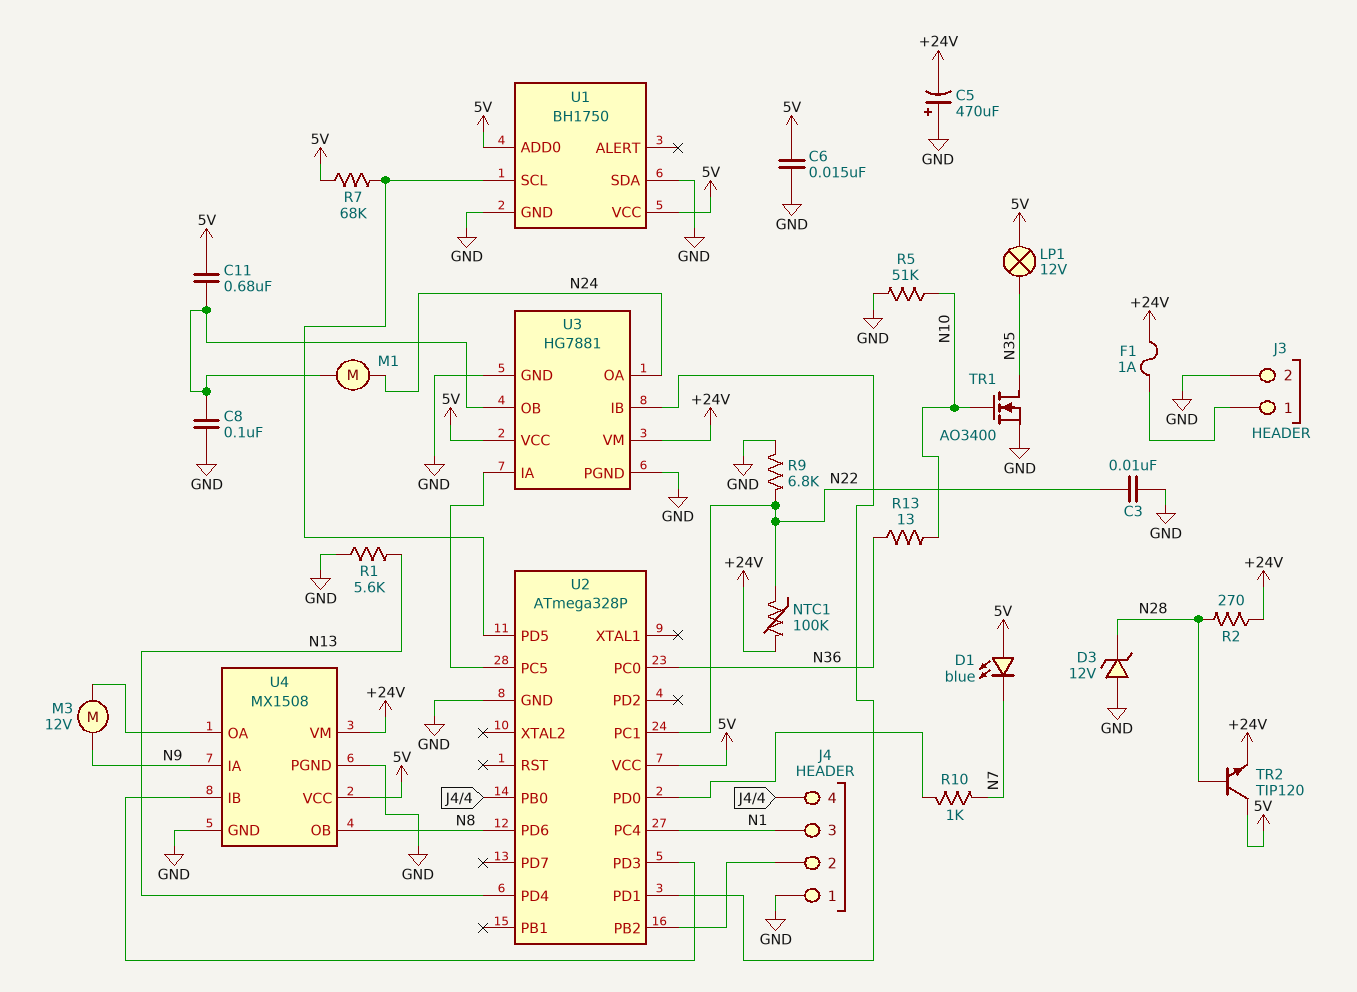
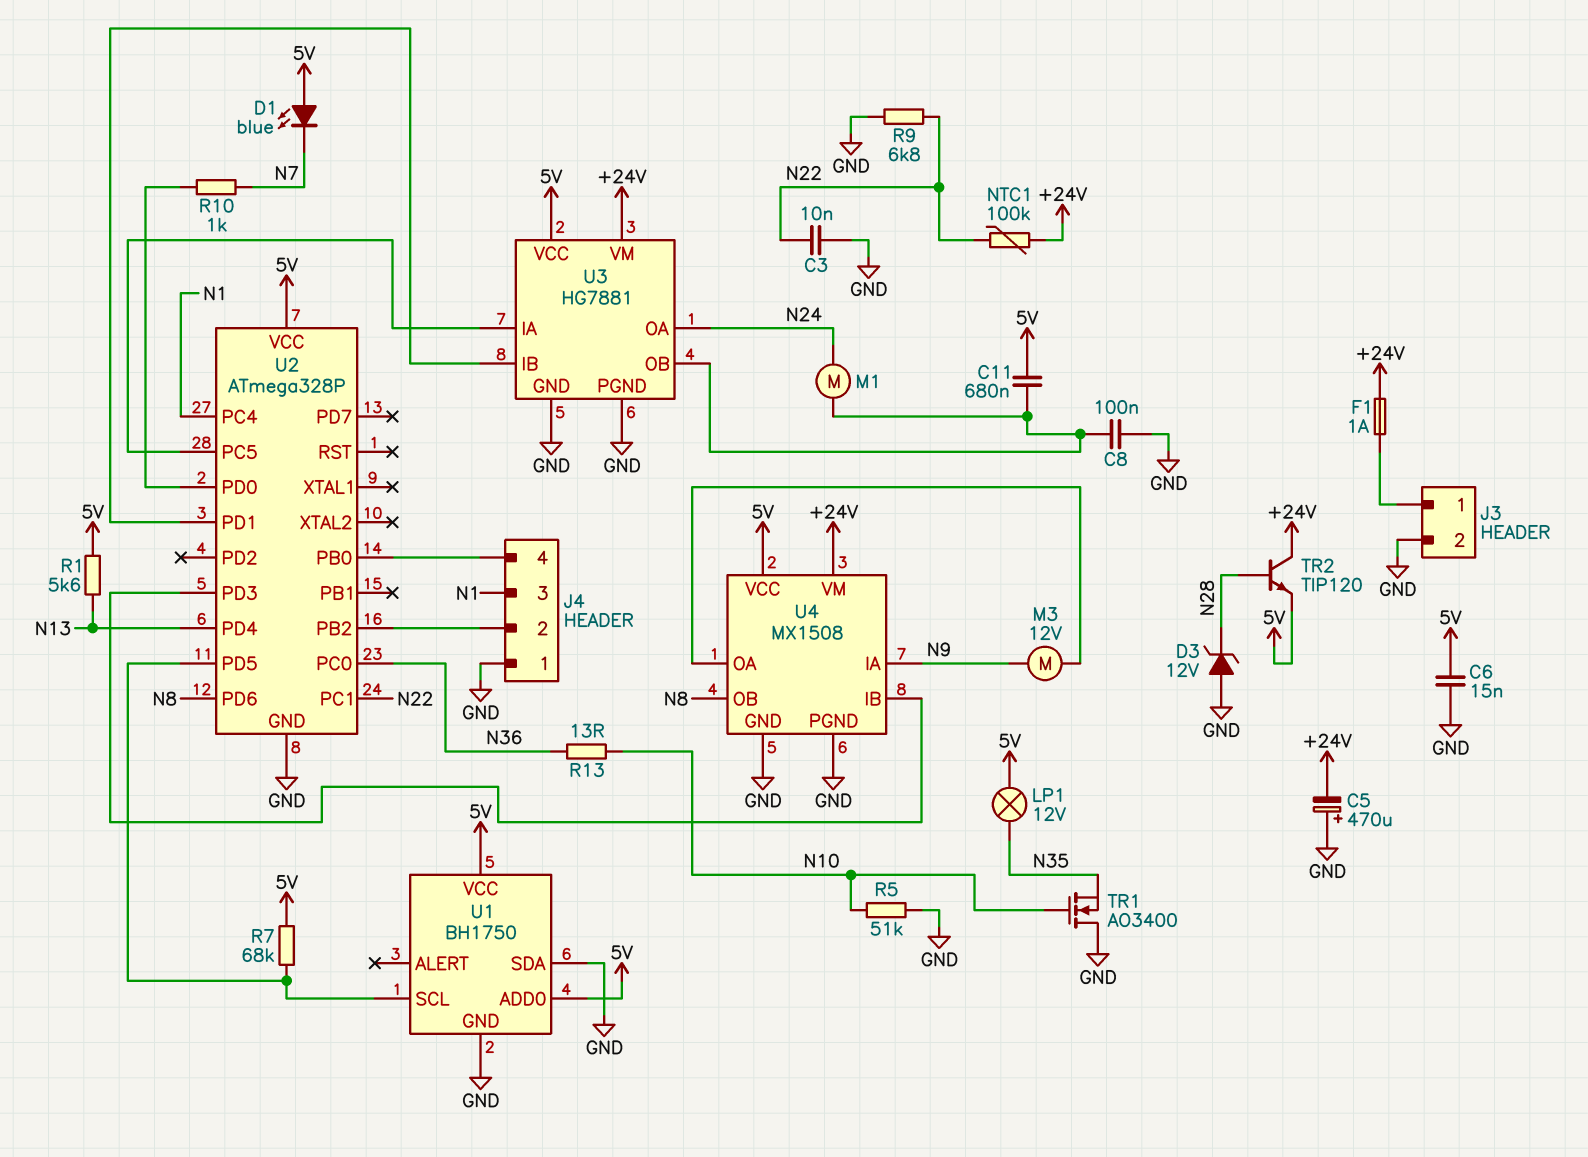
R1: 5.6k (GND, N13) -> 5.6k (5V, N13)
R2: 270 (+24V, N28) -> none
TR1: NMOS AO3400 (G N10, D N35, S GND) -> NMOS AO3400 (G N10, D GND, S N35)
TR2: NPN TIP120 (B N28, C 5V, E +24V) -> NPN TIP120 (B N28, C +24V, E 5V)

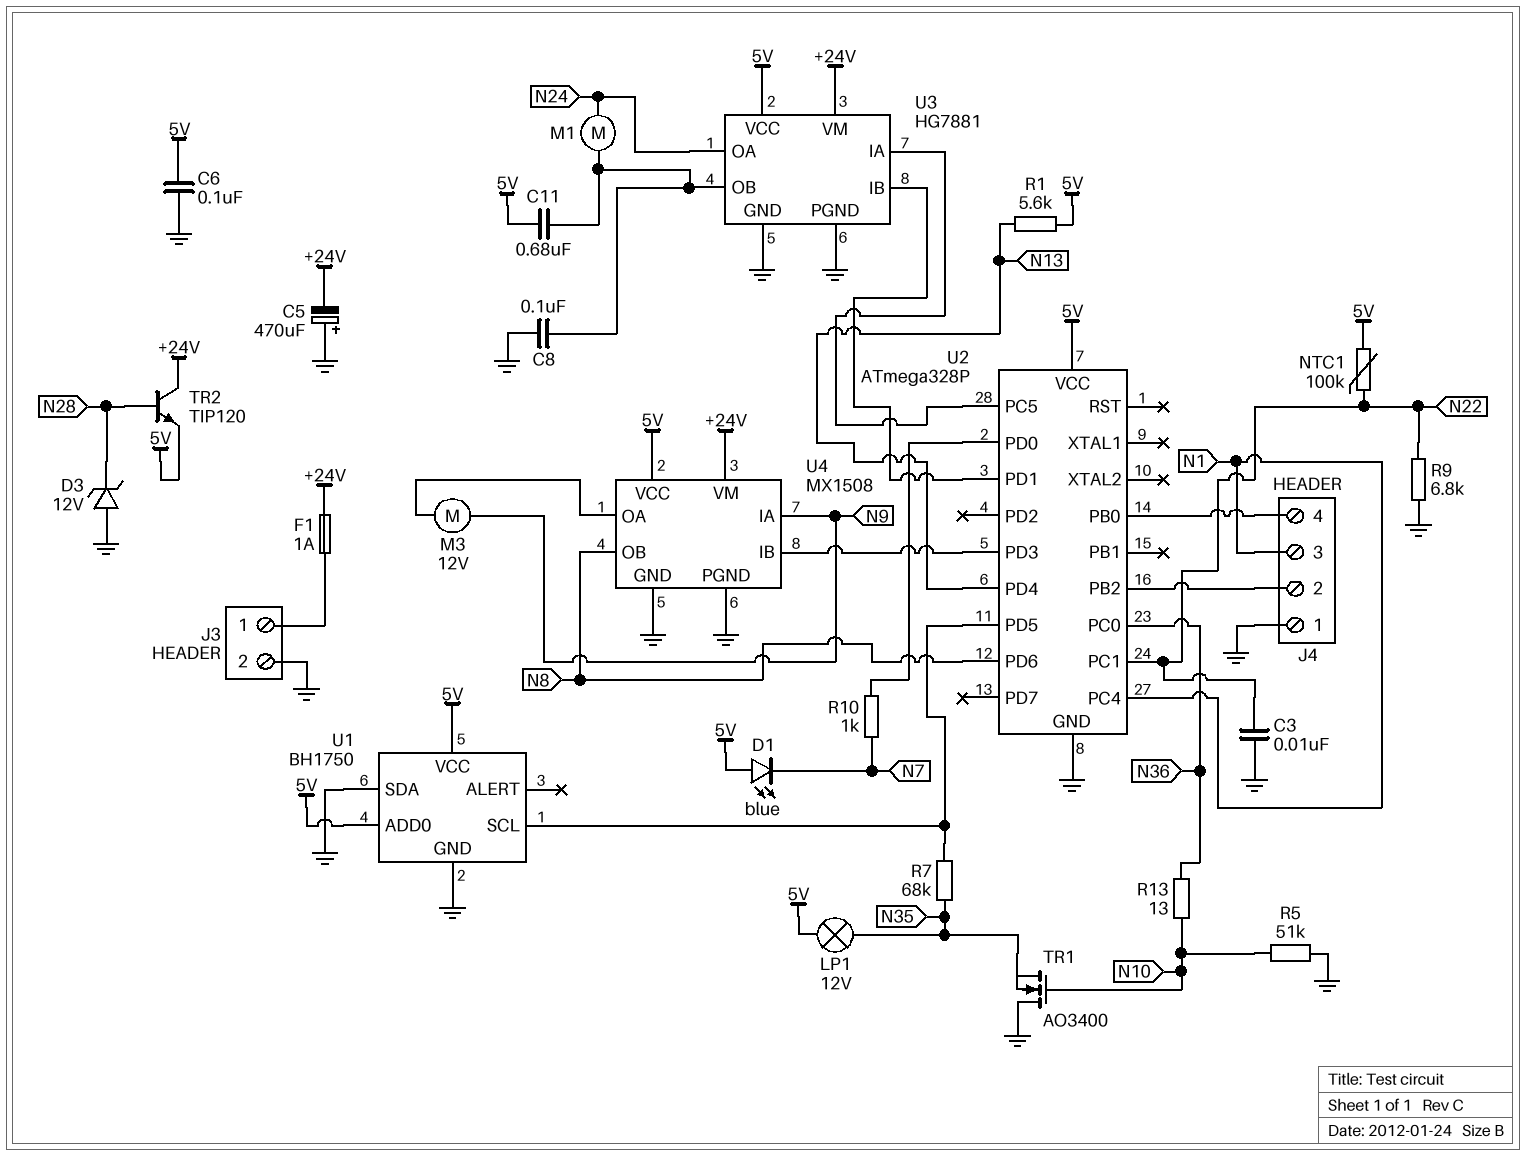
C6: 15nF (5V, GND) -> 100nF (5V, GND)
NTC1: 100k (+24V, N22) -> 100k (5V, N22)
R7: 68k (5V, U1/SCL) -> 68k (N35, U1/SCL)

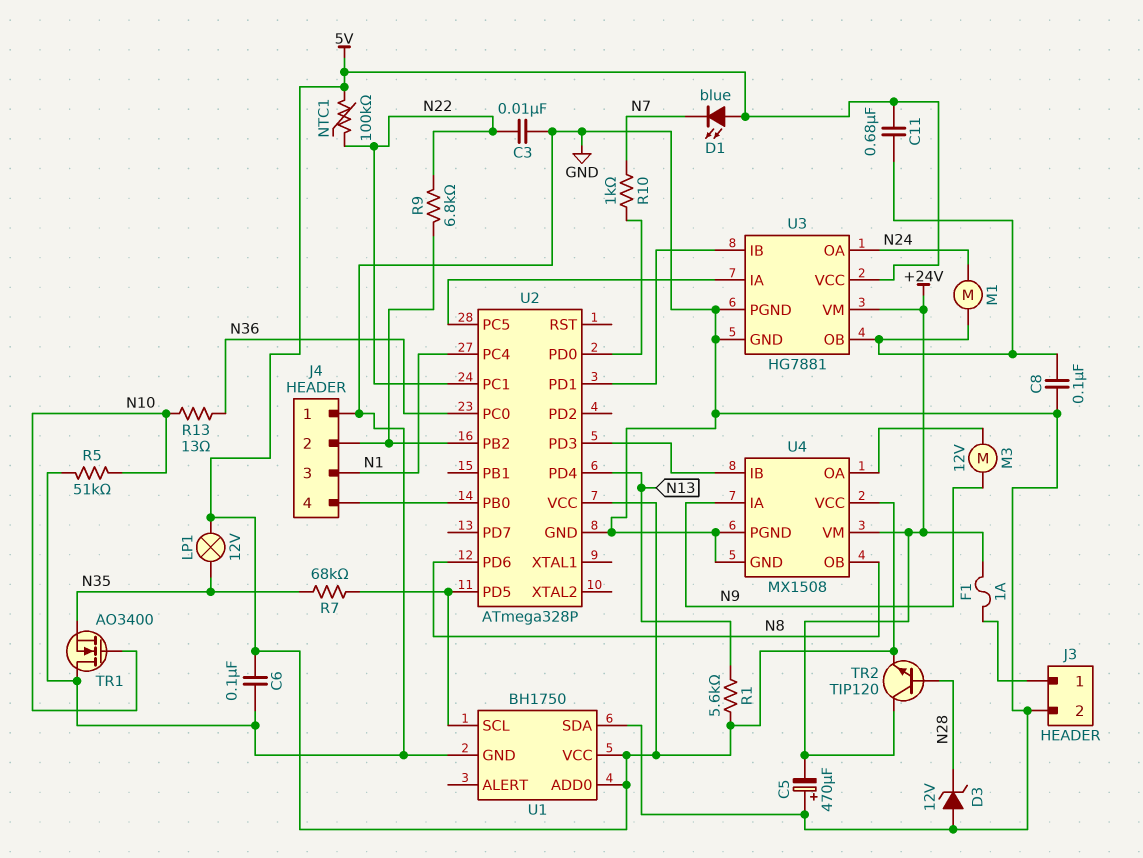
R9: 6.8k (GND, N22) -> 6.8k (J4/2, N22)

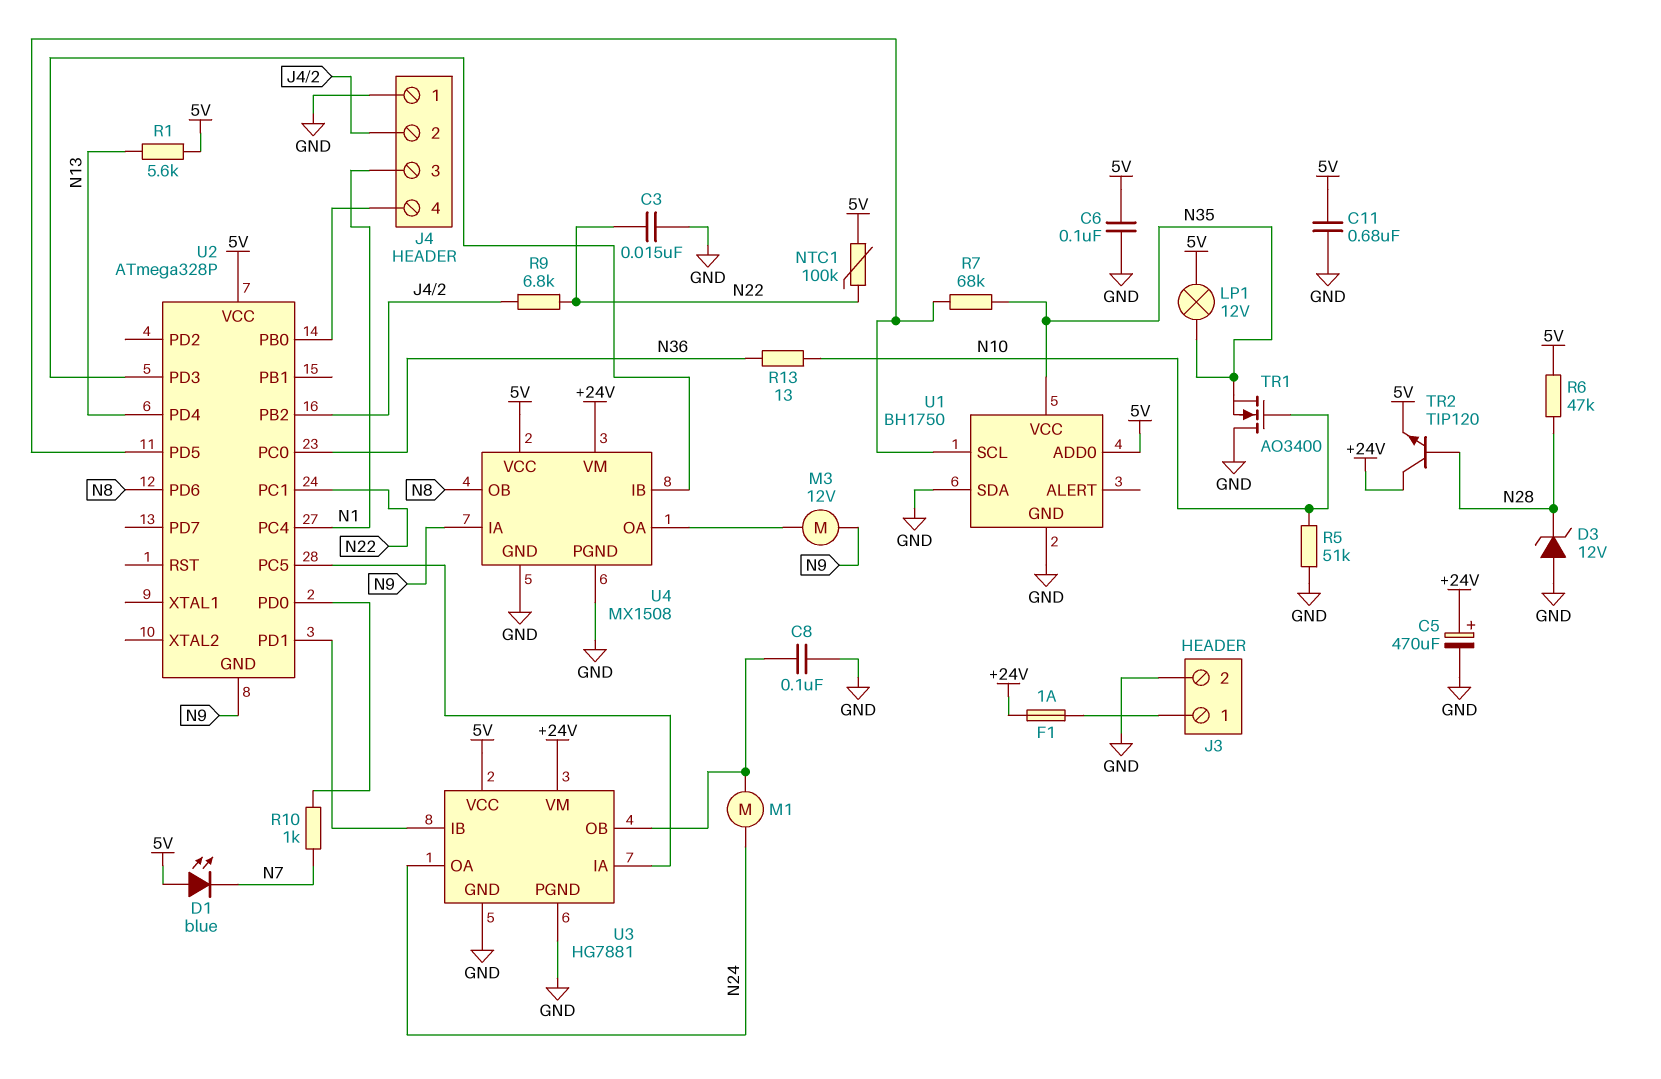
C3: 10nF (GND, N22) -> 15nF (GND, N22)
C5: 470uF (plus GND, minus +24V) -> 470uF (plus +24V, minus GND)
C11: 680nF (5V, U3/OB) -> 680nF (5V, GND)
R6: none -> 47k (5V, N28)
U1 pin VCC: 5V -> N35
U2 pin GND: GND -> N9

